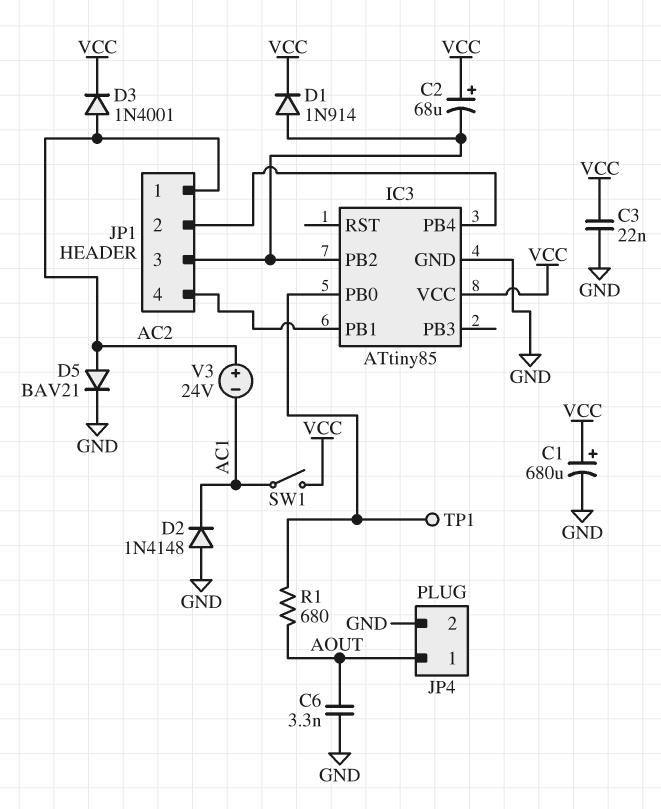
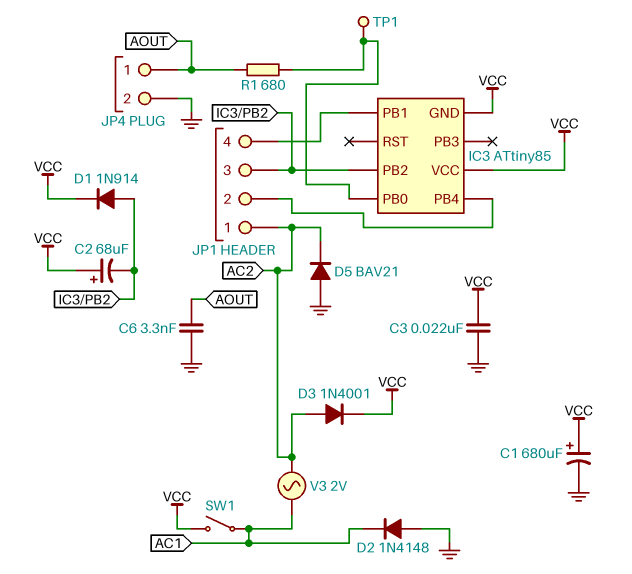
D5: diode BAV21 (A AC2, K GND) -> diode BAV21 (A GND, K AC2)
IC3 pin GND: GND -> VCC
V3: 24V (plus AC2, minus AC1) -> AC 2V (AC1, AC2)

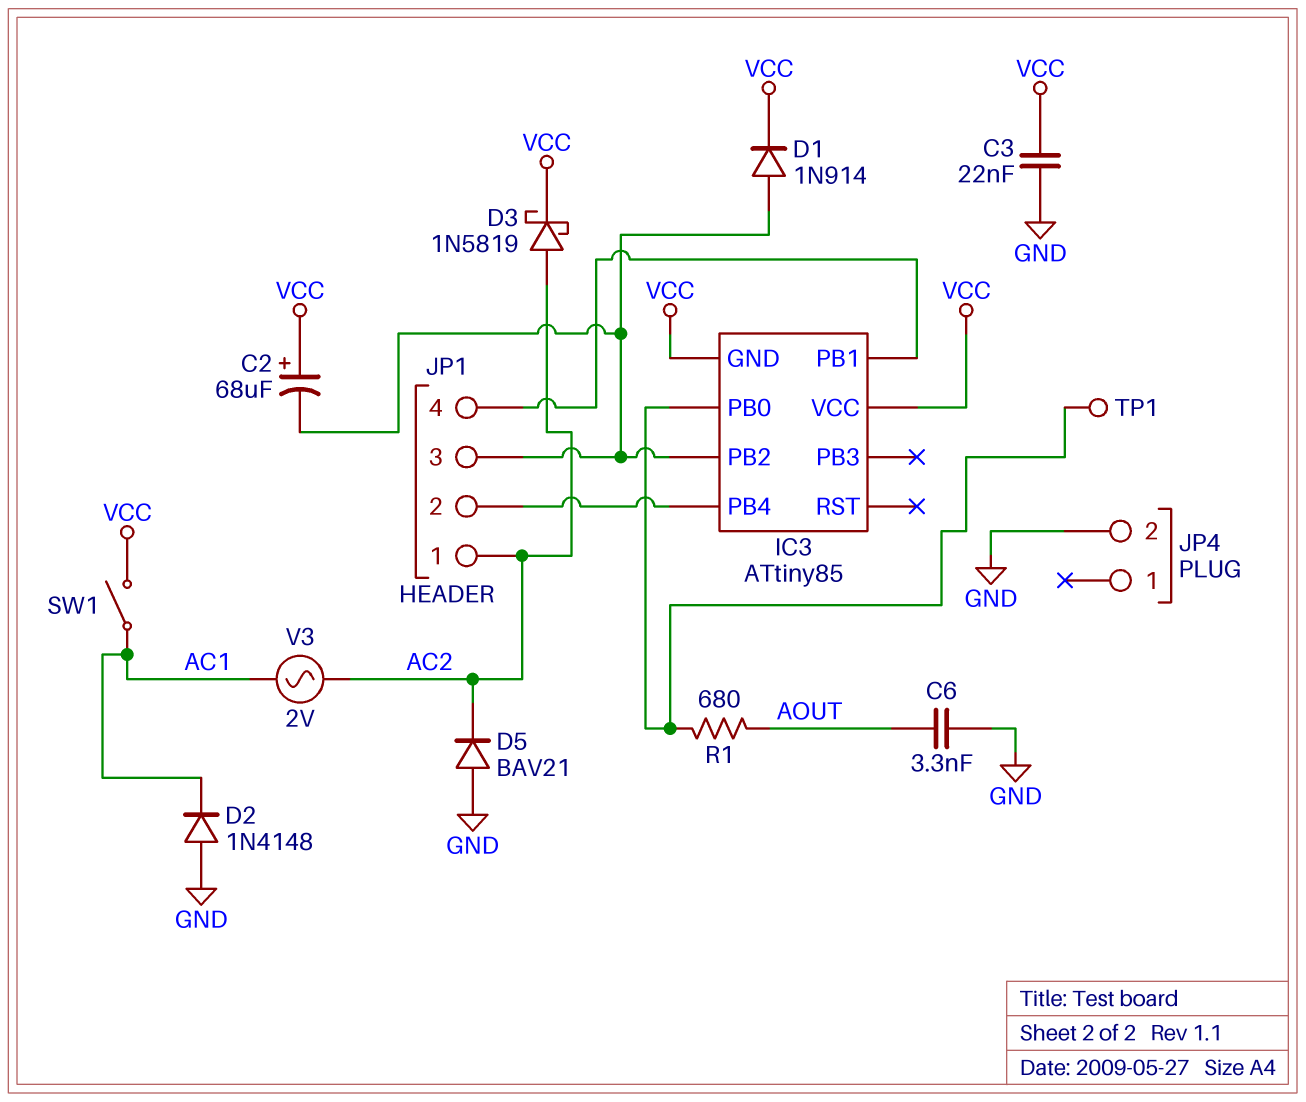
C1: 680uF (plus VCC, minus GND) -> none
D3: diode 1N4001 (A AC2, K VCC) -> schottky 1N5819 (A AC2, K VCC)
JP4 pin 1: AOUT -> none

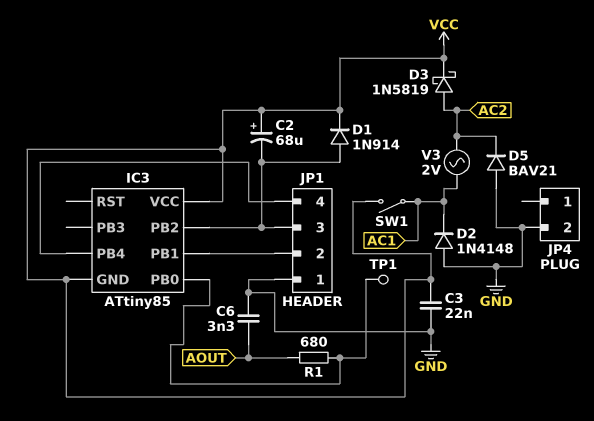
JP1 pin 1: AC2 -> GND
JP1 pin 2: IC3/PB4 -> IC3/PB1
JP1 pin 4: IC3/PB1 -> IC3/PB4

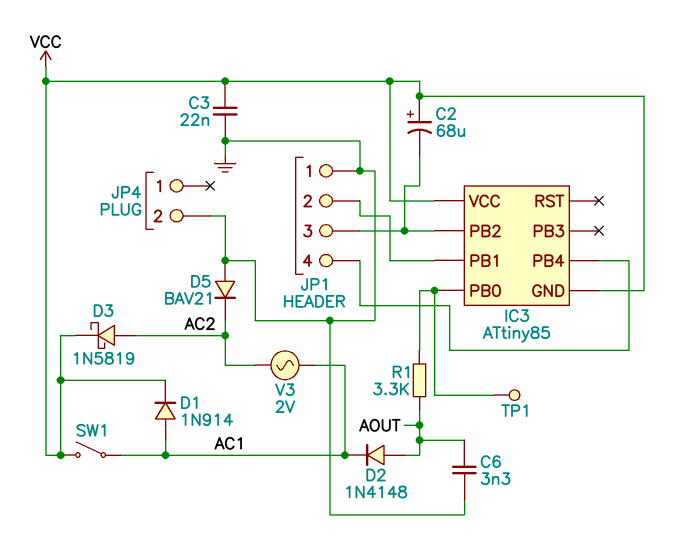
D1: diode 1N914 (A IC3/PB2, K VCC) -> diode 1N914 (A AC1, K VCC)
D2: diode 1N4148 (A GND, K AC1) -> diode 1N4148 (A AOUT, K AC1)
R1: 680 (AOUT, IC3/PB0) -> 3.3k (AOUT, IC3/PB0)

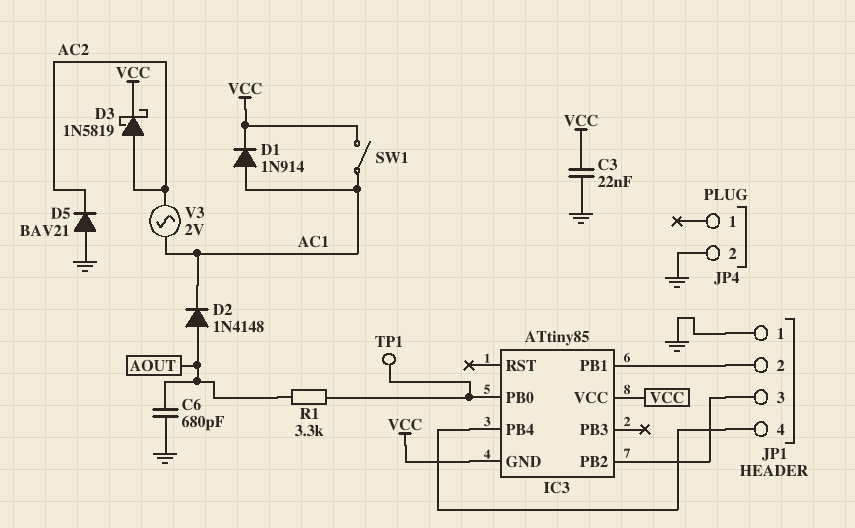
C2: 68uF (plus VCC, minus IC3/PB2) -> none
C6: 3.3nF (AOUT, GND) -> 680pF (AOUT, GND)

